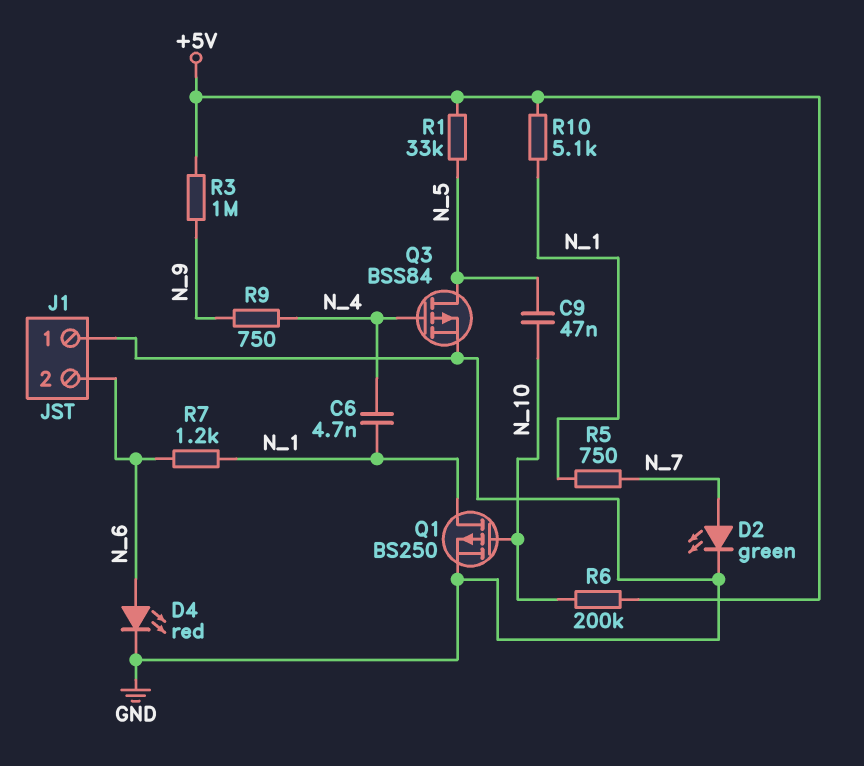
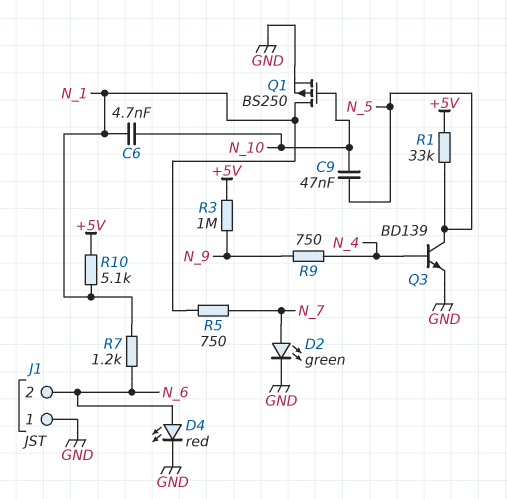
C6: 4.7nF (N_1, N_4) -> 4.7nF (N_1, N_10)
Q3: PMOS BSS84 (G N_4, D N_5, S GND) -> NPN BD139 (B N_4, C N_5, E GND)
R6: 200k (+5V, N_10) -> none

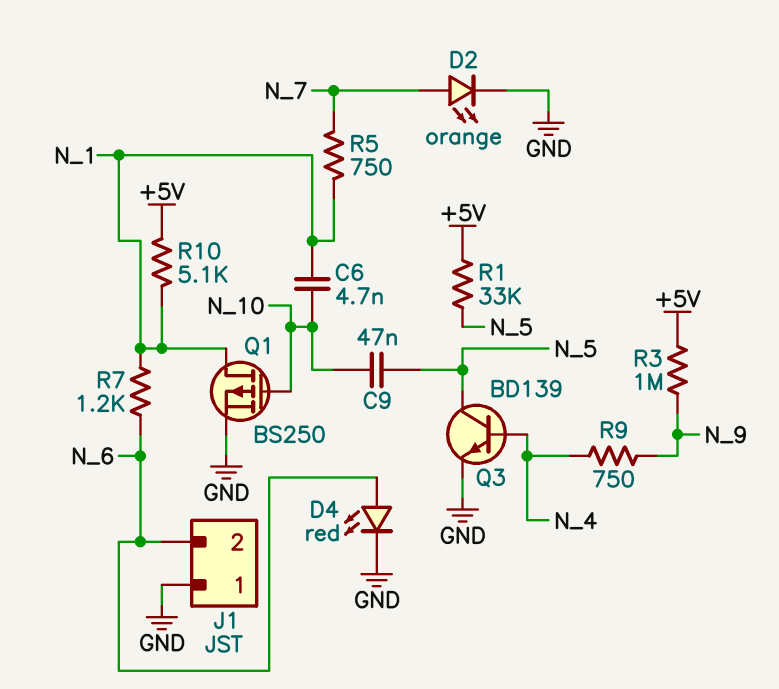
D2: LED green (A N_7, K GND) -> LED orange (A N_7, K GND)

